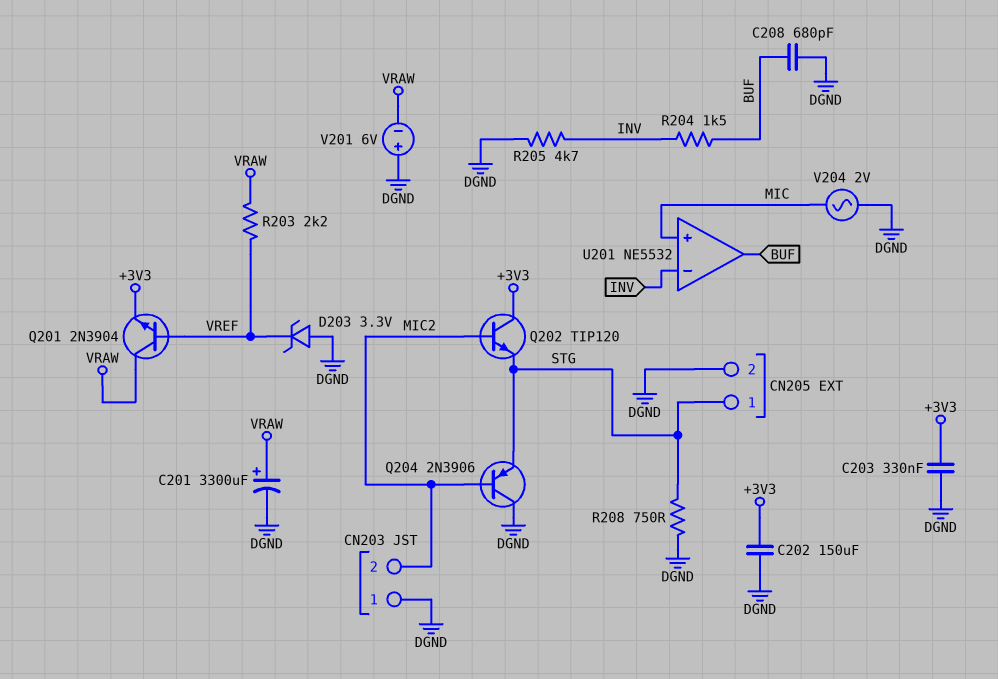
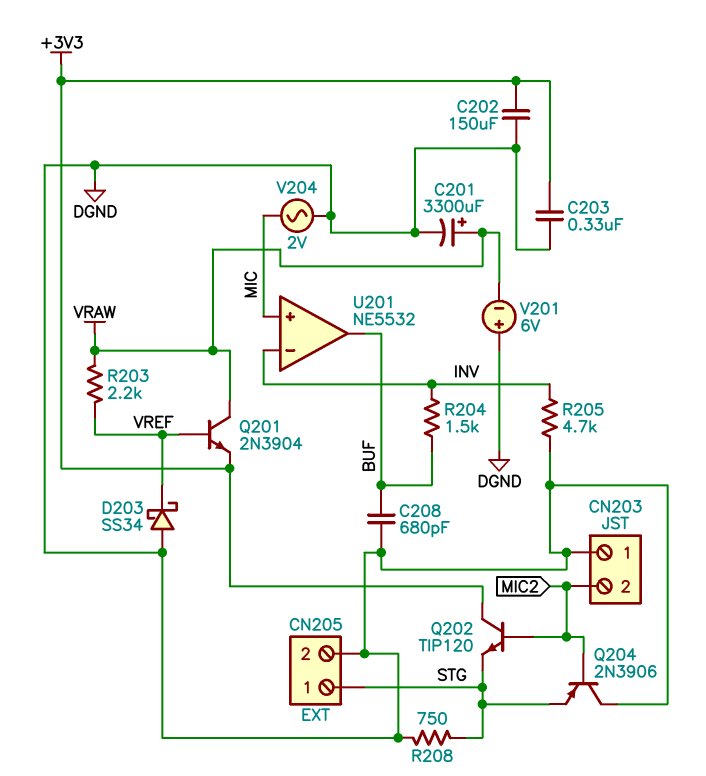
D203: zener 3.3V (A DGND, K VREF) -> schottky SS34 (A DGND, K VREF)

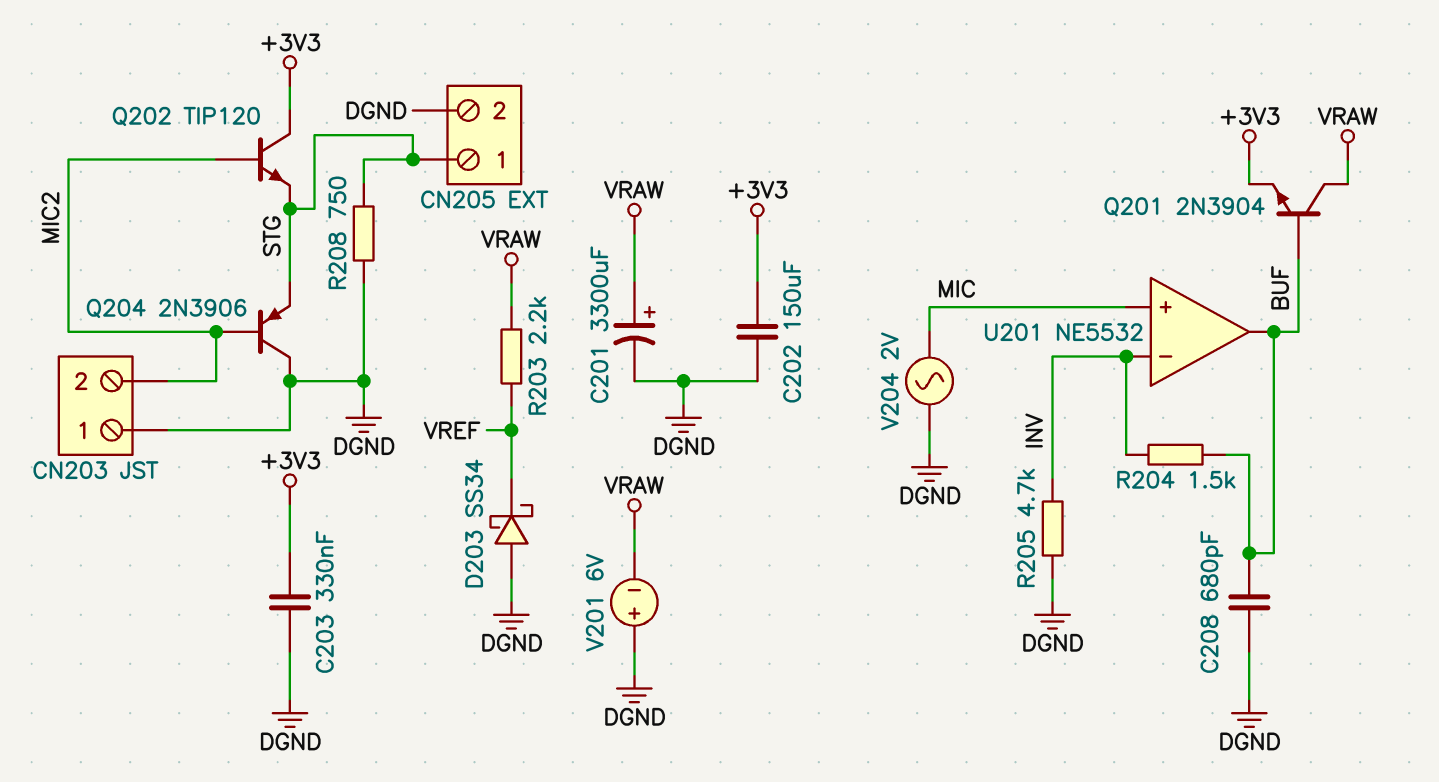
Q201: NPN 2N3904 (B VREF, C VRAW, E +3V3) -> NPN 2N3904 (B BUF, C VRAW, E +3V3)

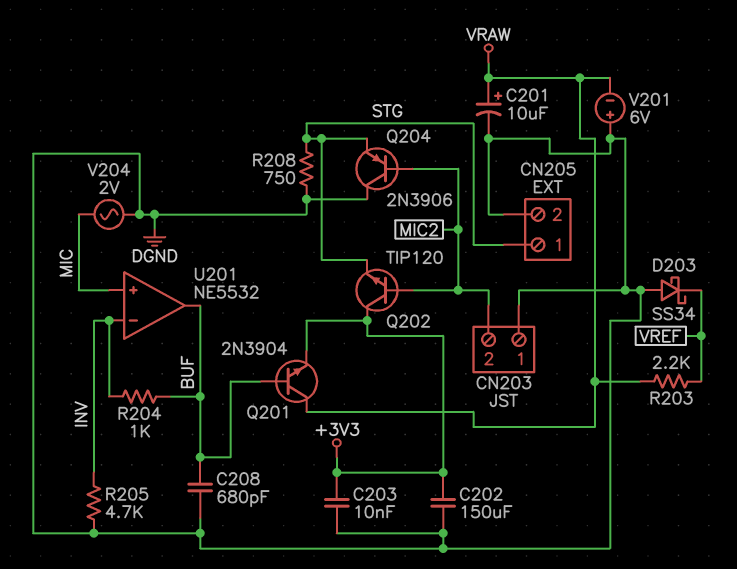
C201: 3300uF (plus VRAW, minus DGND) -> 10uF (plus VRAW, minus DGND)
C203: 330nF (+3V3, DGND) -> 10nF (+3V3, DGND)
R204: 1.5k (BUF, INV) -> 1k (BUF, INV)

